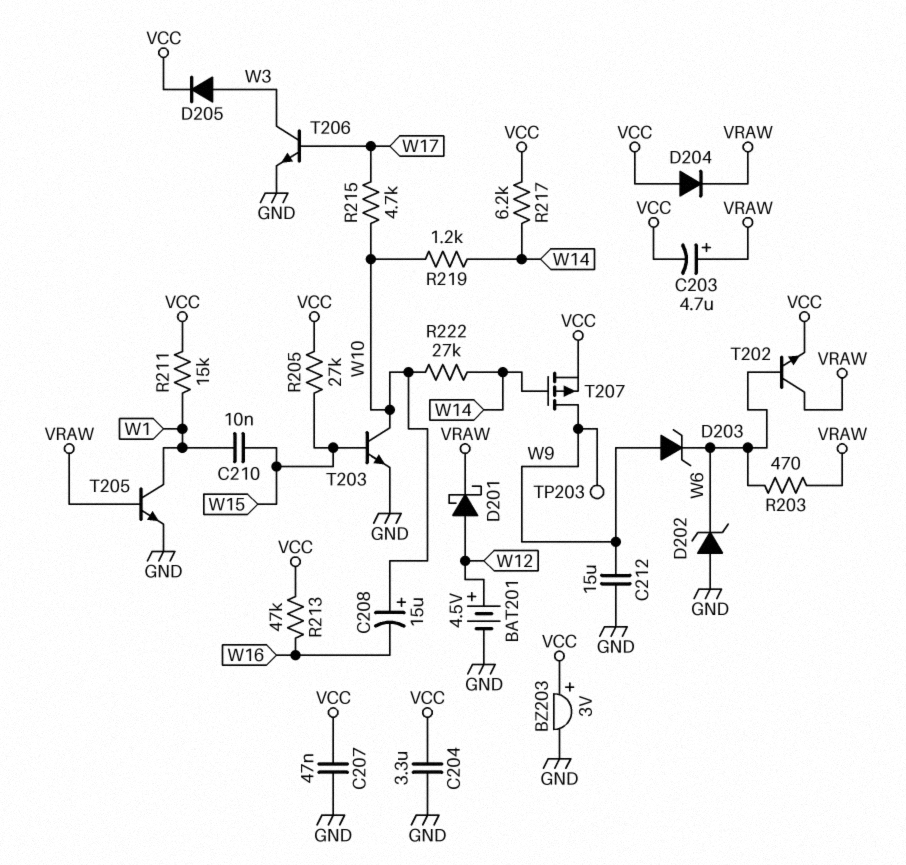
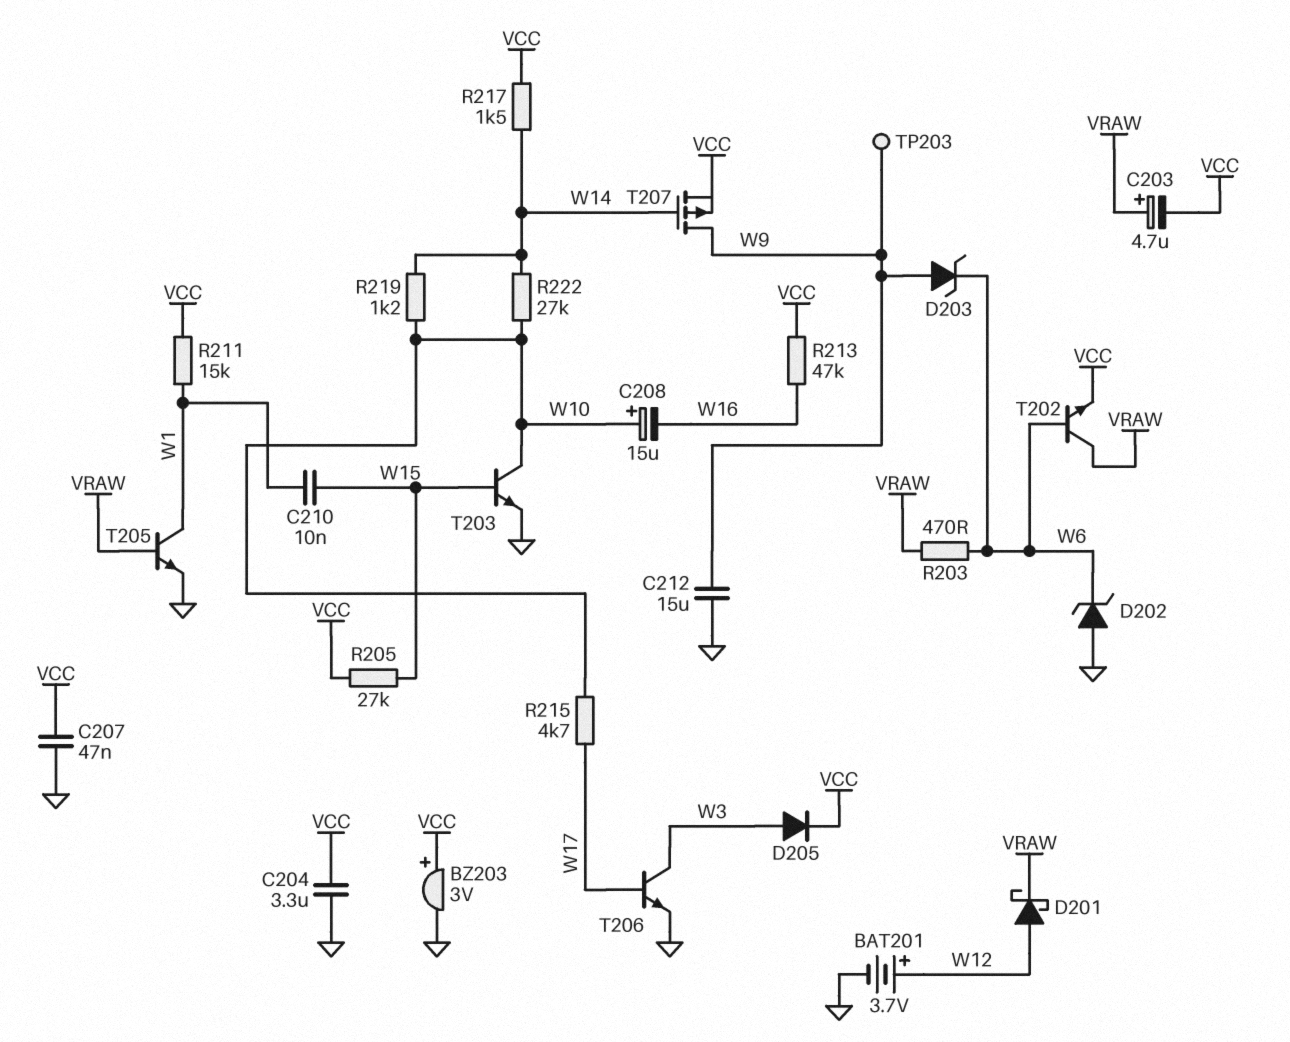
BAT201: 4.5V (plus W12, minus GND) -> 3.7V (plus W12, minus GND)
D204: diode (A VCC, K VRAW) -> none
R217: 6.2k (VCC, W14) -> 1.5k (VCC, W14)

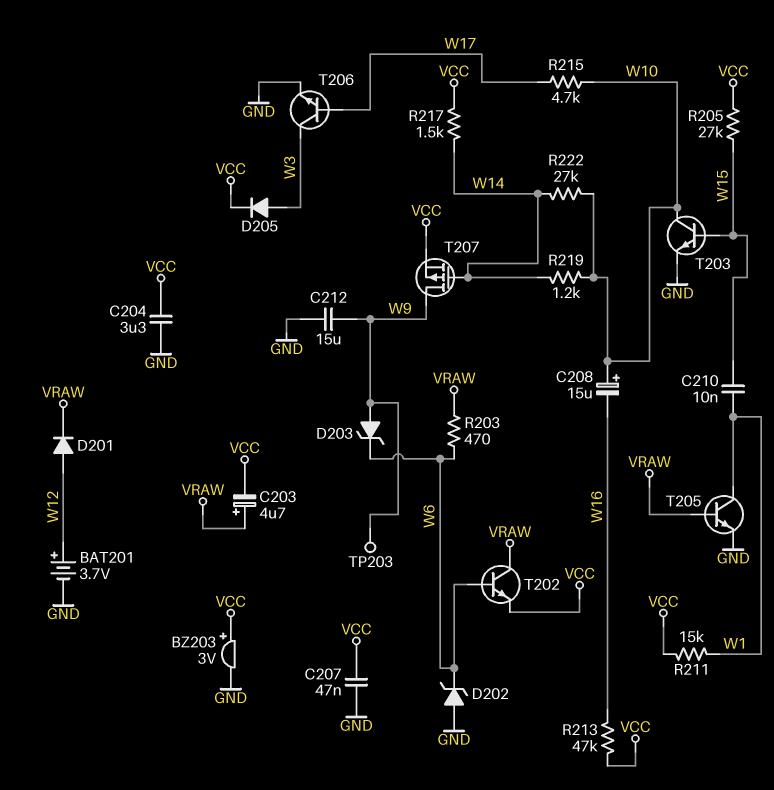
D201: schottky (A W12, K VRAW) -> diode (A W12, K VRAW)

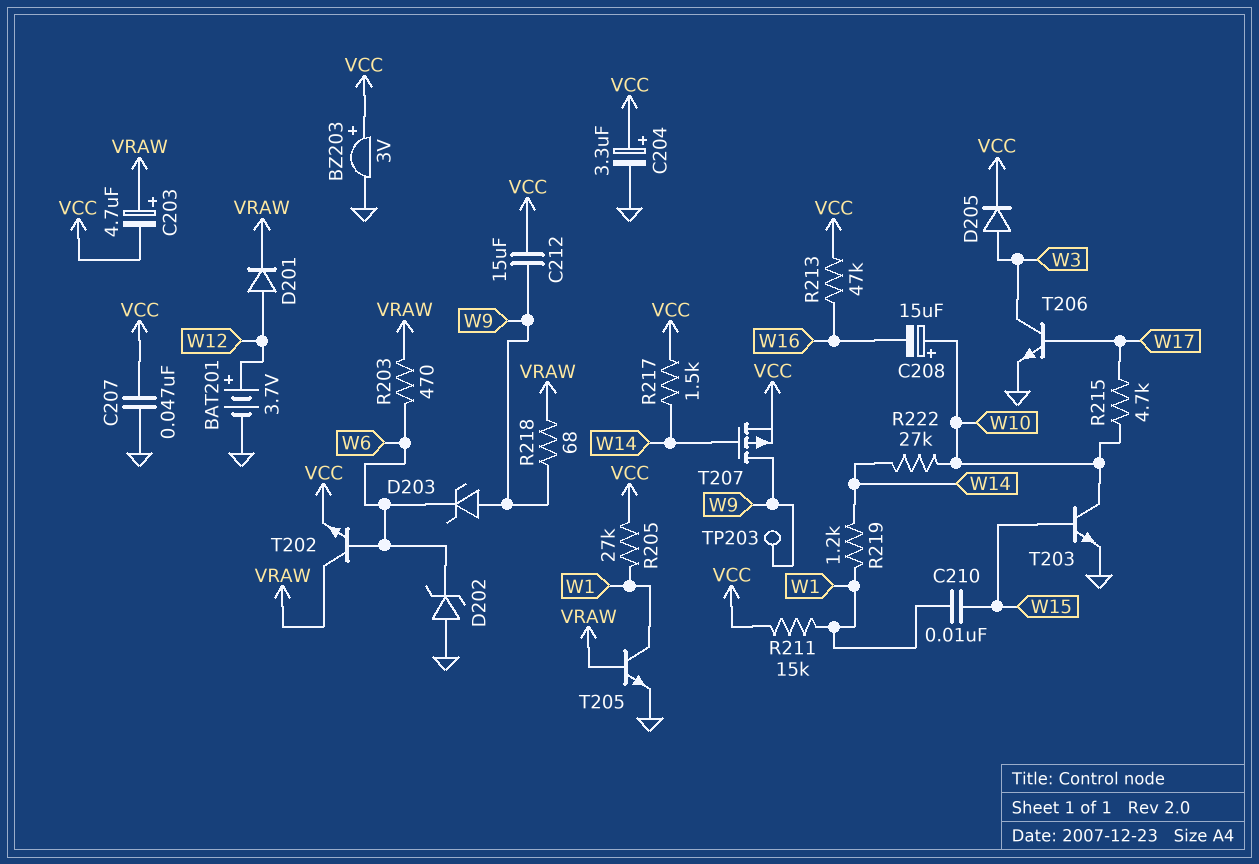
C204: 3.3uF (GND, VCC) -> 3.3uF (plus VCC, minus GND)
C212: 15uF (GND, W9) -> 15uF (VCC, W9)
R205: 27k (VCC, W15) -> 27k (VCC, W1)
R218: none -> 68 (VRAW, W9)
R219: 1.2k (W10, W14) -> 1.2k (W1, W14)

